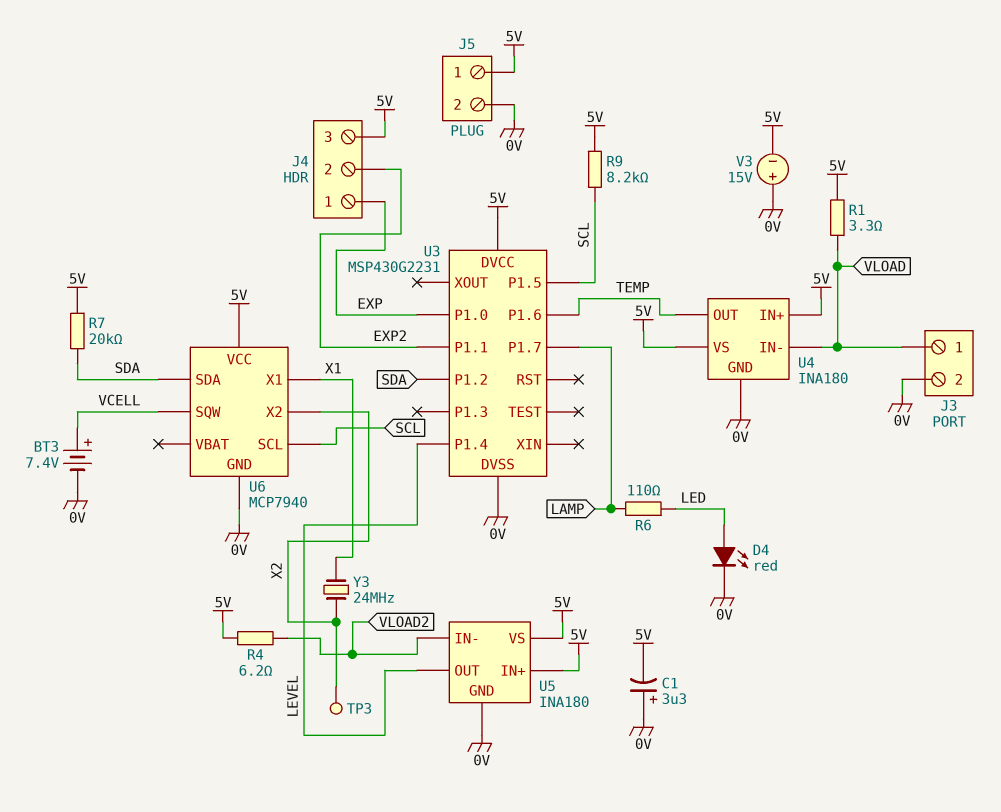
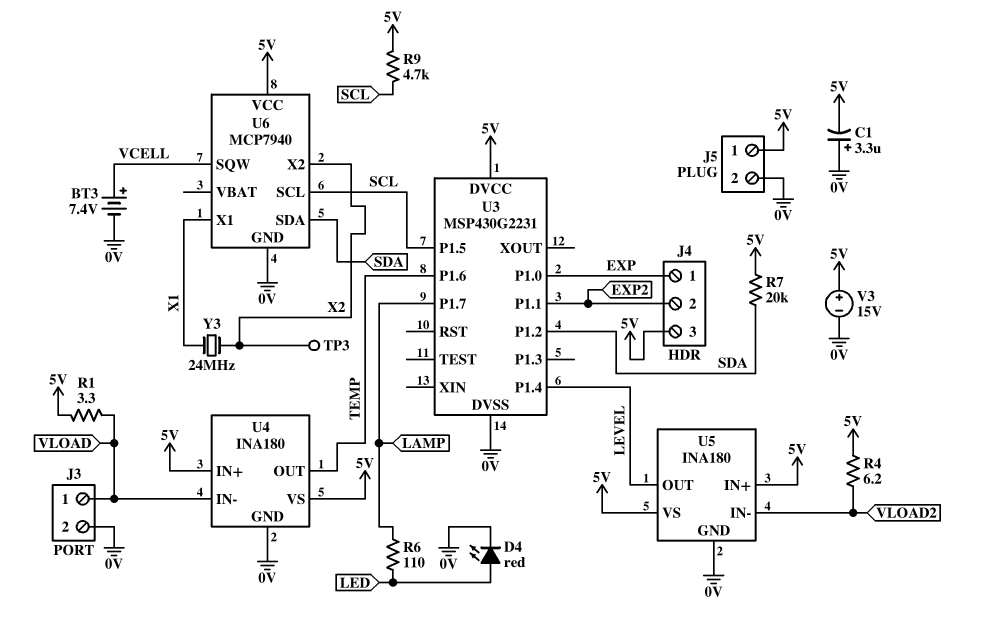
R9: 8.2k (5V, SCL) -> 4.7k (5V, SCL)
V3: 15V (plus 0V, minus 5V) -> 15V (plus 5V, minus 0V)

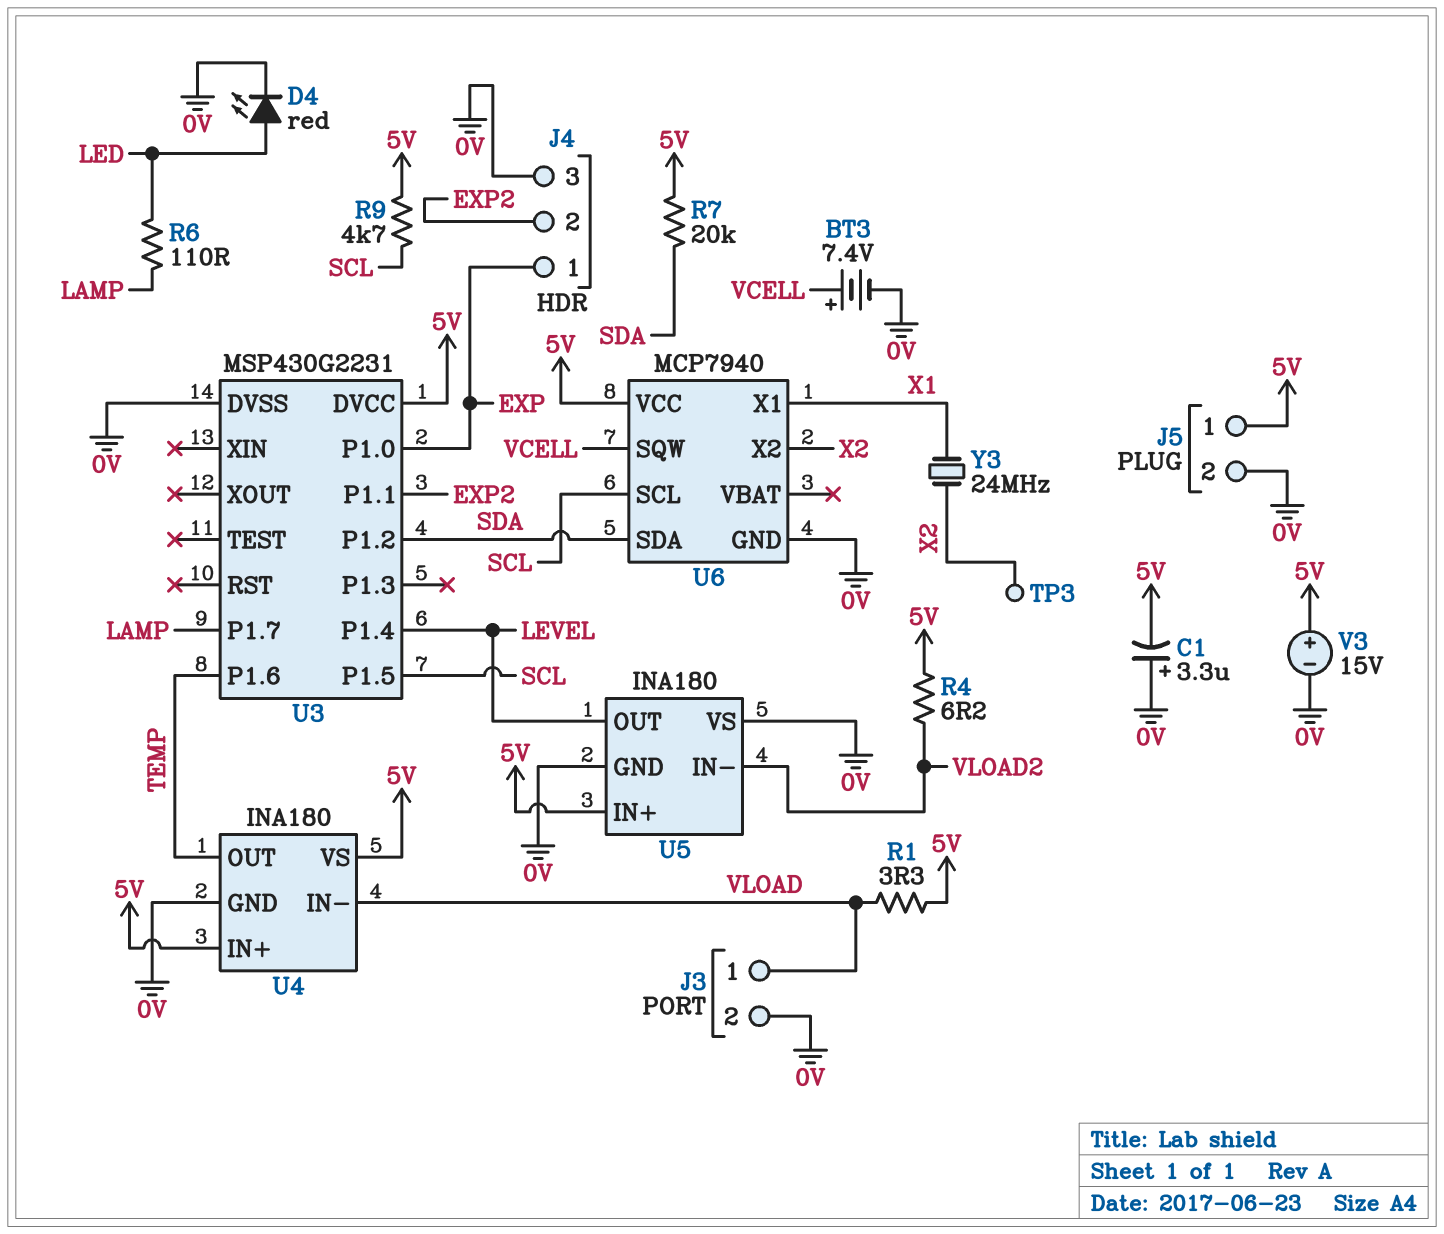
J4 pin 3: 5V -> 0V
U5 pin VS: 5V -> 0V

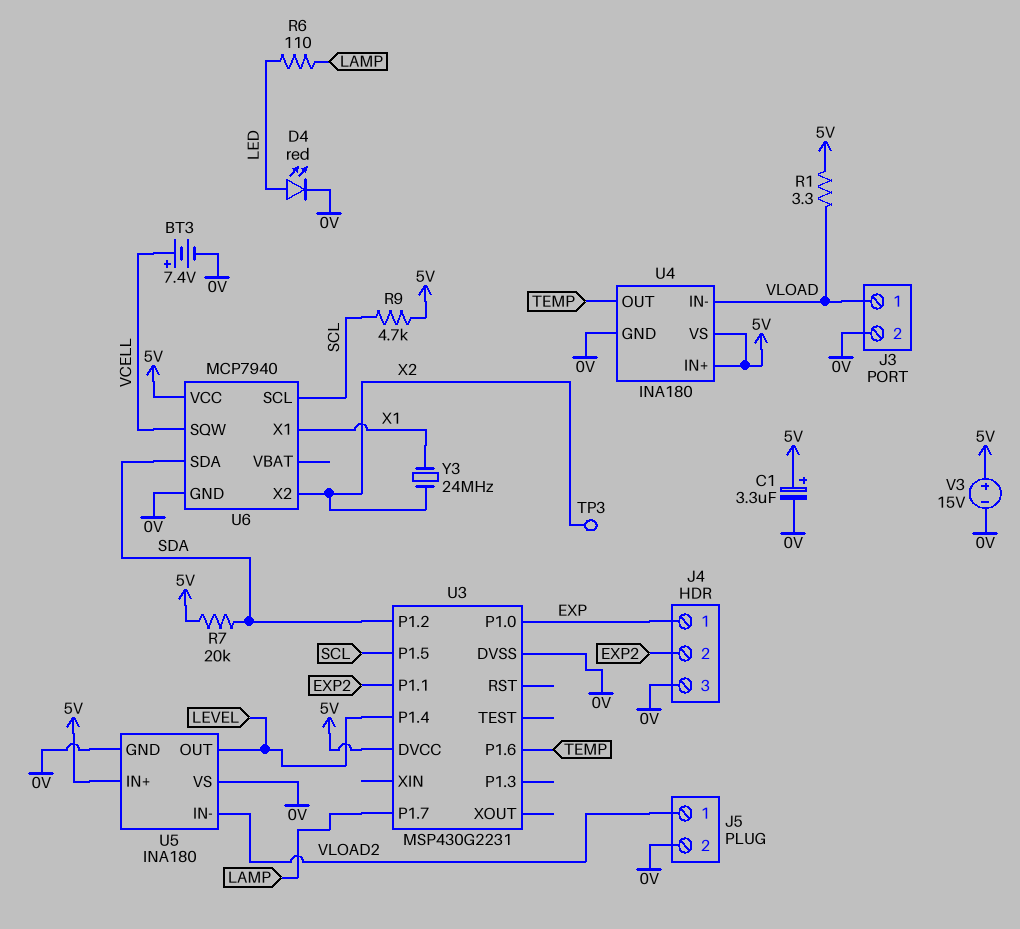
C1: 3.3uF (plus 0V, minus 5V) -> 3.3uF (plus 5V, minus 0V)
J5 pin 1: 5V -> VLOAD2
R4: 6.2 (5V, VLOAD2) -> none

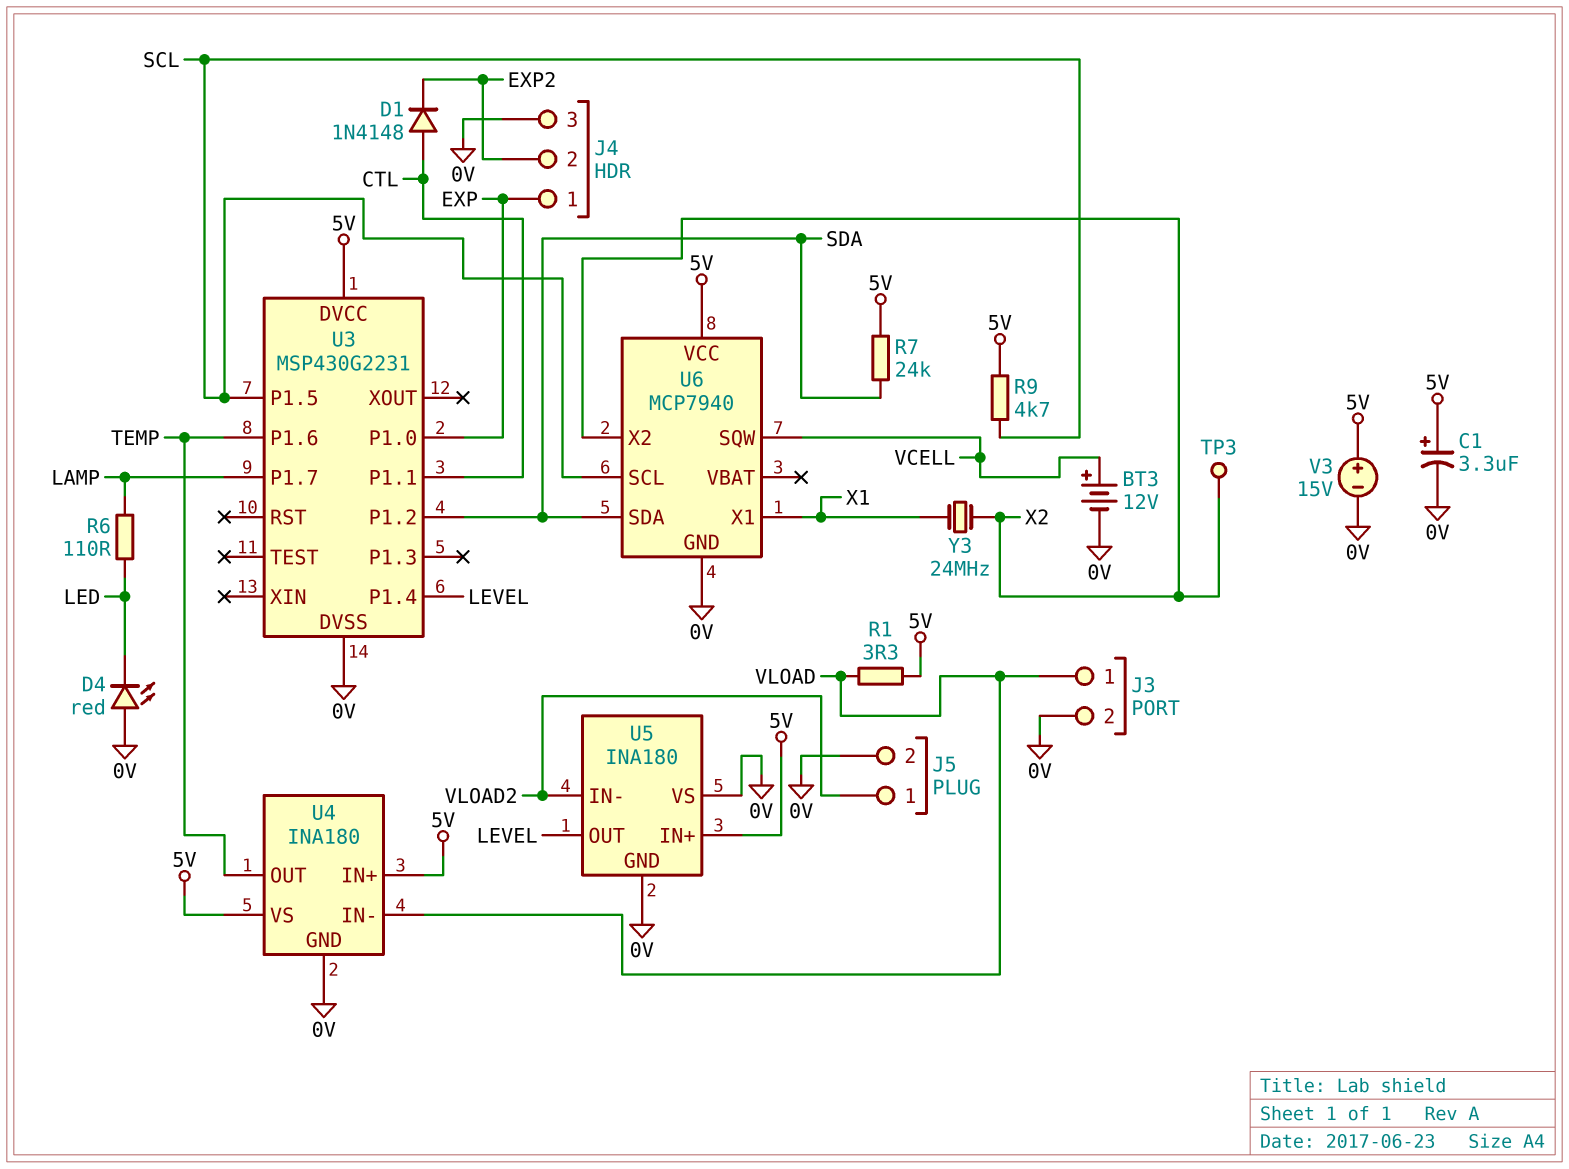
BT3: 7.4V (plus VCELL, minus 0V) -> 12V (plus VCELL, minus 0V)
D1: none -> diode 1N4148 (A CTL, K EXP2)
D4: LED red (A LED, K 0V) -> LED red (A 0V, K LED)
R7: 20k (5V, SDA) -> 24k (5V, SDA)
U3 pin P1.1: EXP2 -> CTL

